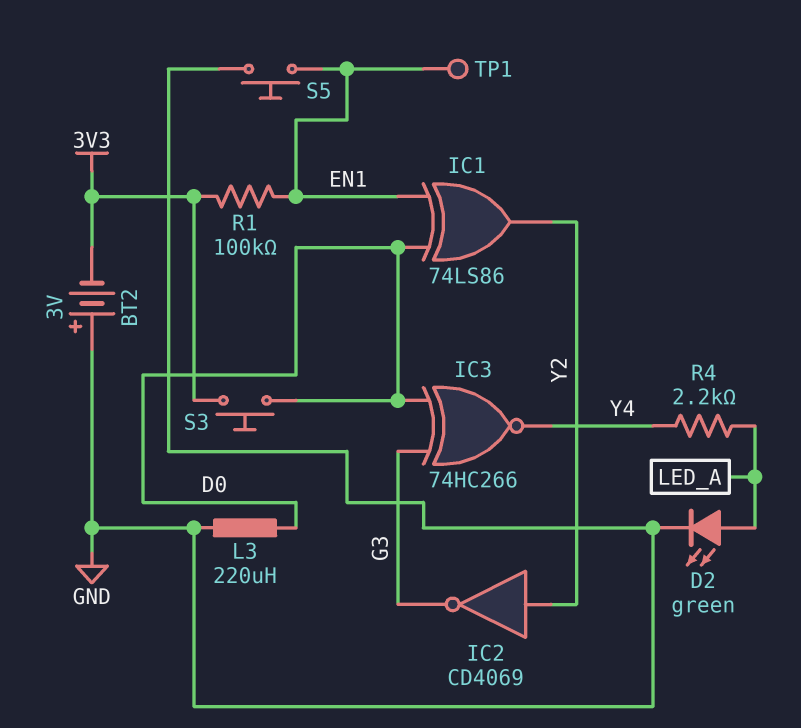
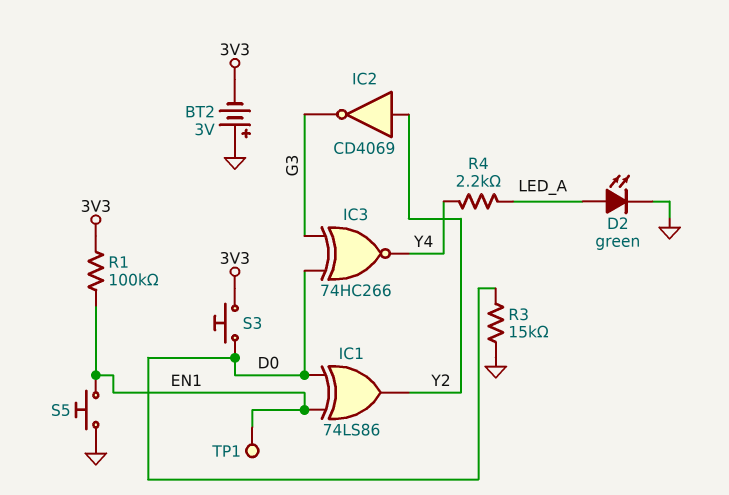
L3: 220uH (D0, GND) -> none
R3: none -> 15k (D0, GND)

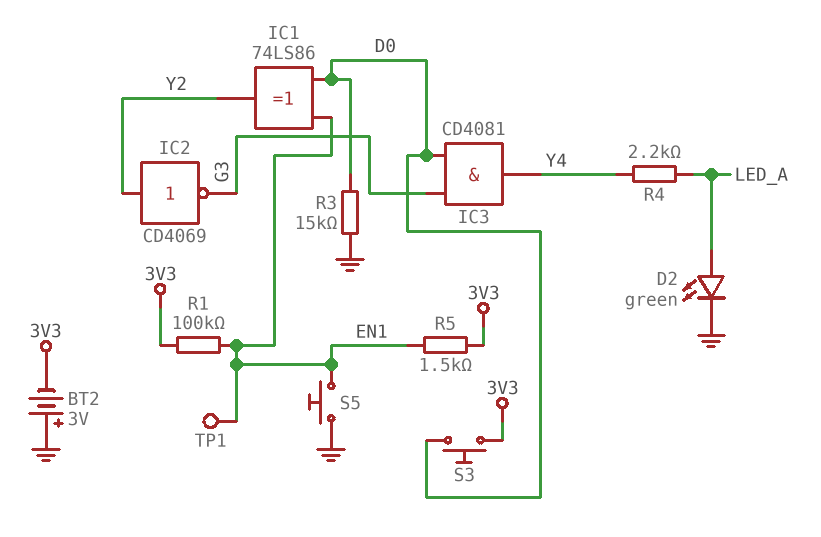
IC3: XNOR 74HC266 (in D0, in G3, out Y4) -> AND CD4081 (in D0, in G3, out Y4)
R5: none -> 1.5k (3V3, EN1)

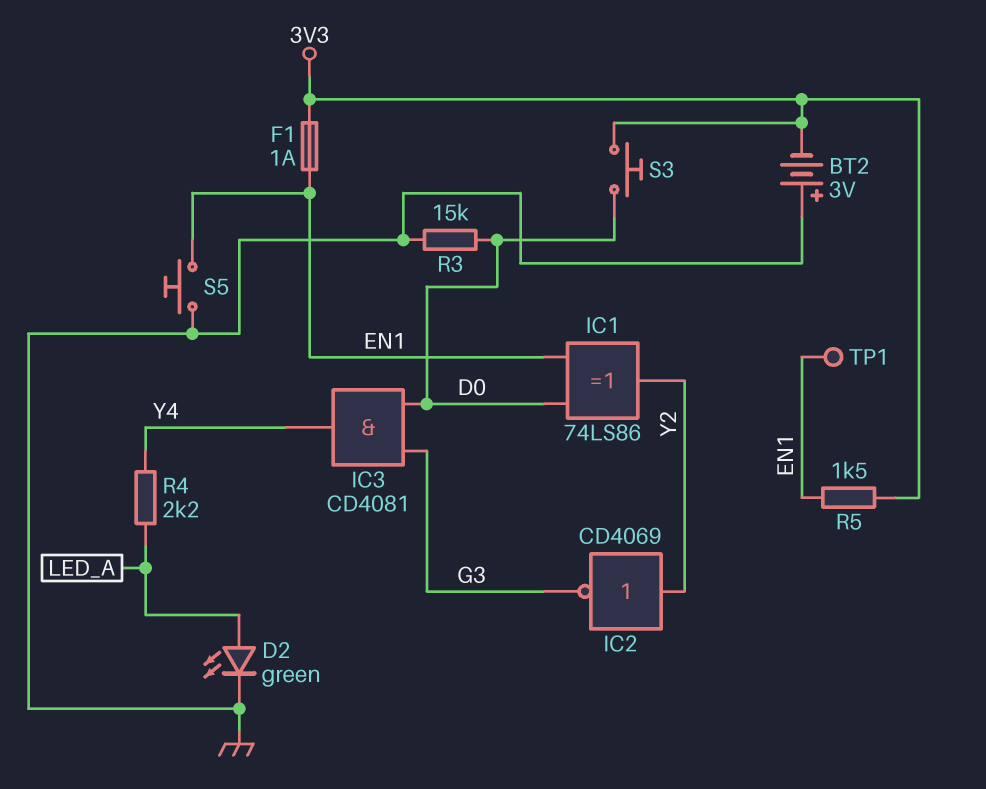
F1: none -> 1A (3V3, EN1)
R1: 100k (3V3, EN1) -> none

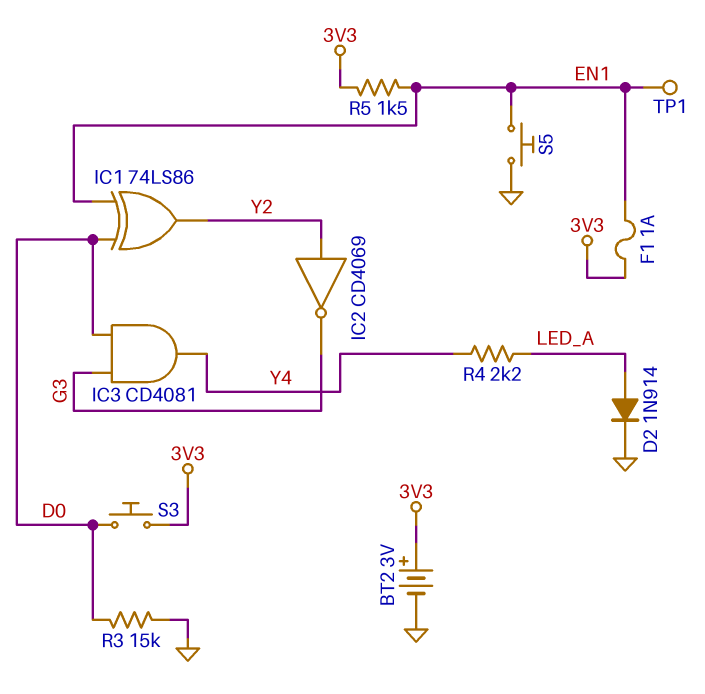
BT2: 3V (plus GND, minus 3V3) -> 3V (plus 3V3, minus GND)
D2: LED green (A LED_A, K GND) -> diode 1N914 (A LED_A, K GND)

